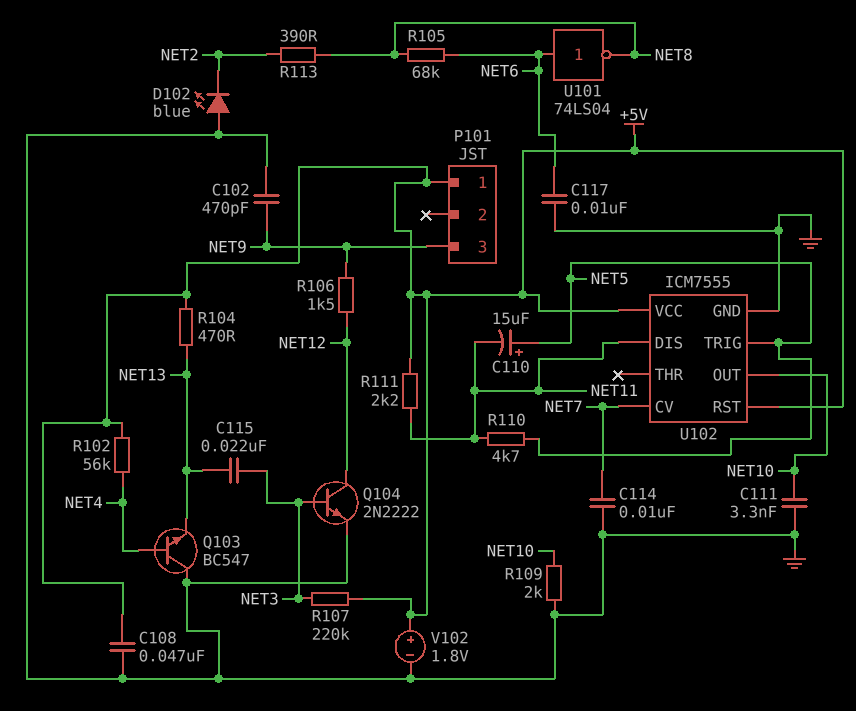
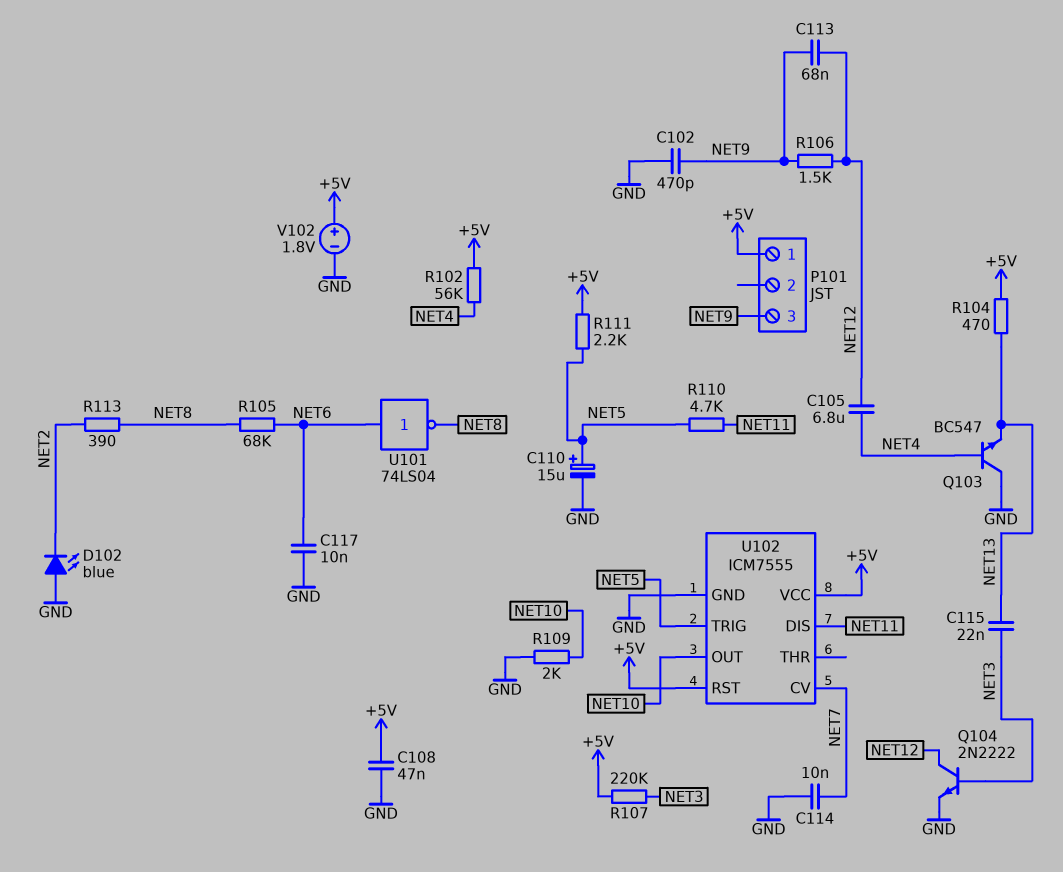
C105: none -> 6.8uF (NET4, NET12)
C110: 15uF (plus NET5, minus NET11) -> 15uF (plus NET5, minus GND)
C111: 3.3nF (GND, NET10) -> none
C113: none -> 68nF (NET9, NET12)
R111: 2.2k (+5V, NET11) -> 2.2k (+5V, NET5)

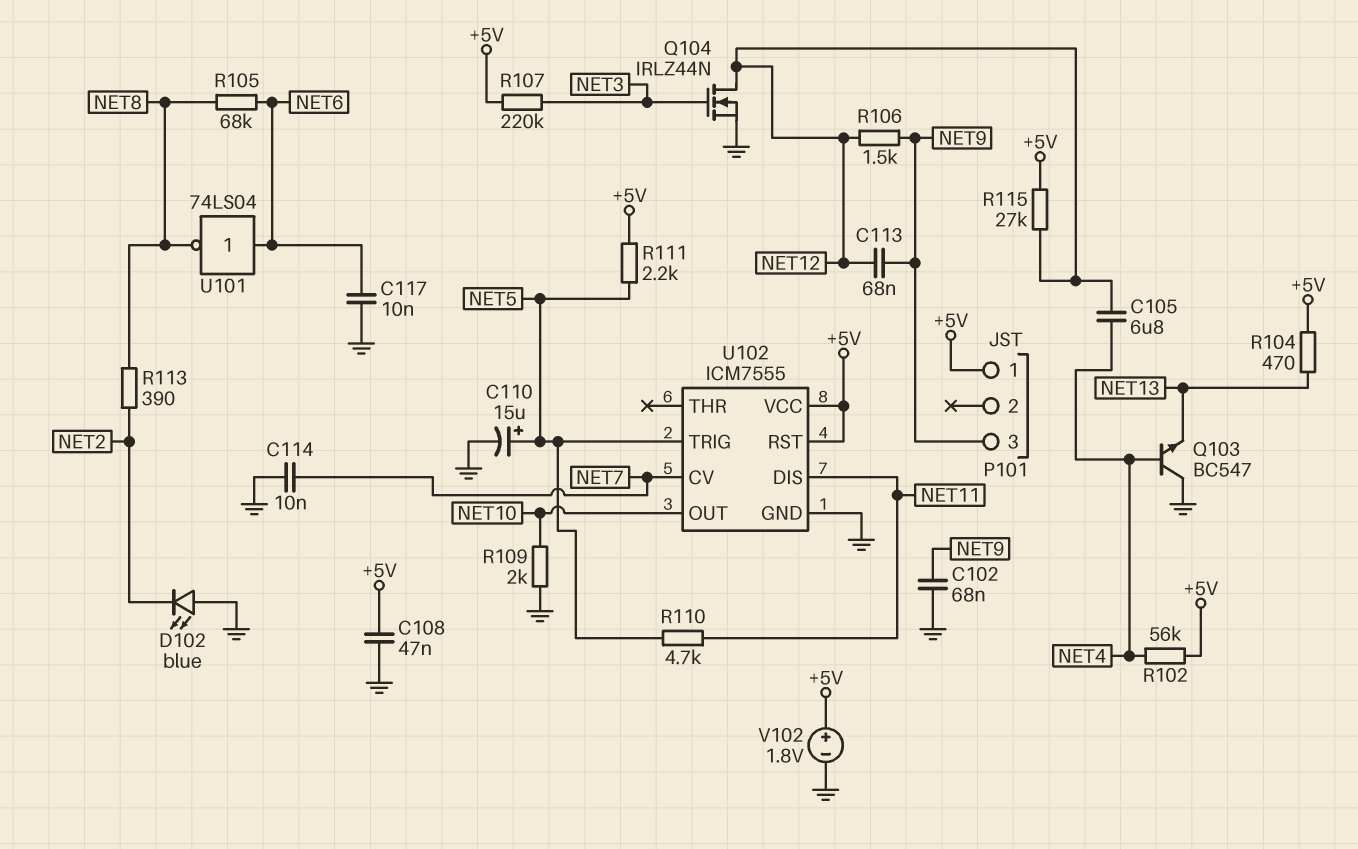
C102: 470pF (GND, NET9) -> 68nF (GND, NET9)
C115: 22nF (NET3, NET13) -> none
Q104: NPN 2N2222 (B NET3, C NET12, E GND) -> NMOS IRLZ44N (G NET3, D NET12, S GND)
R115: none -> 27k (+5V, NET12)

